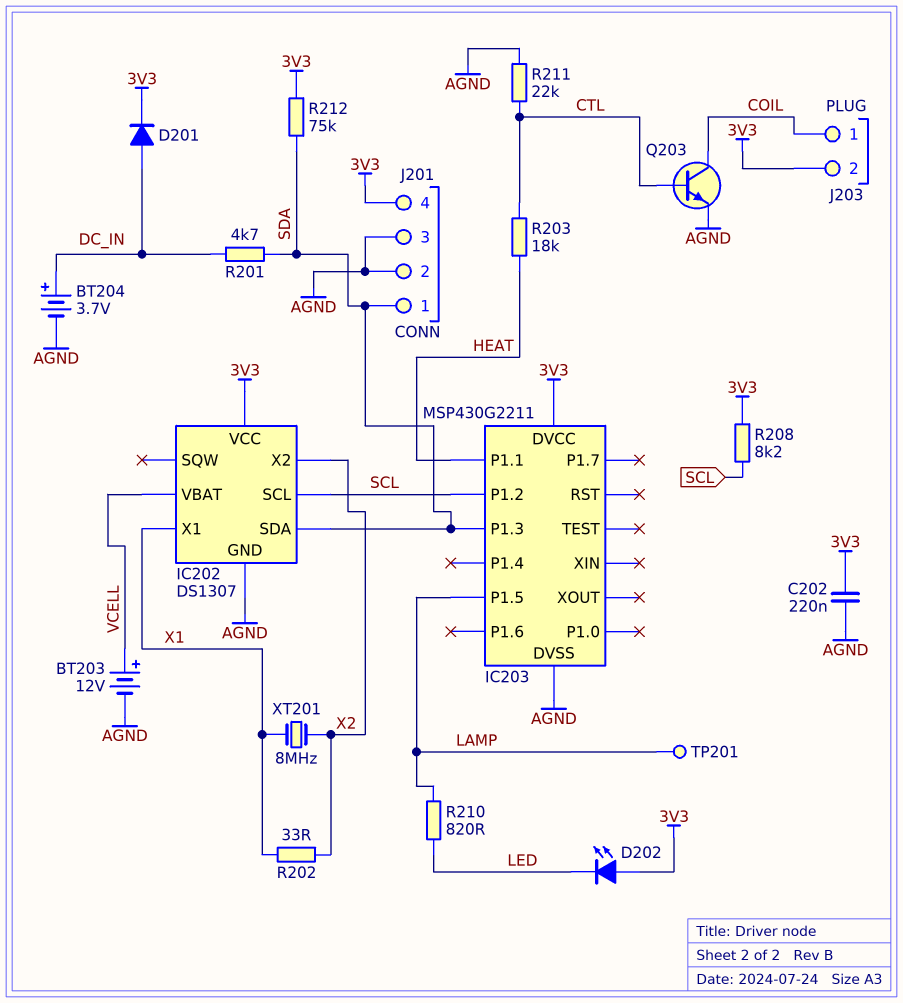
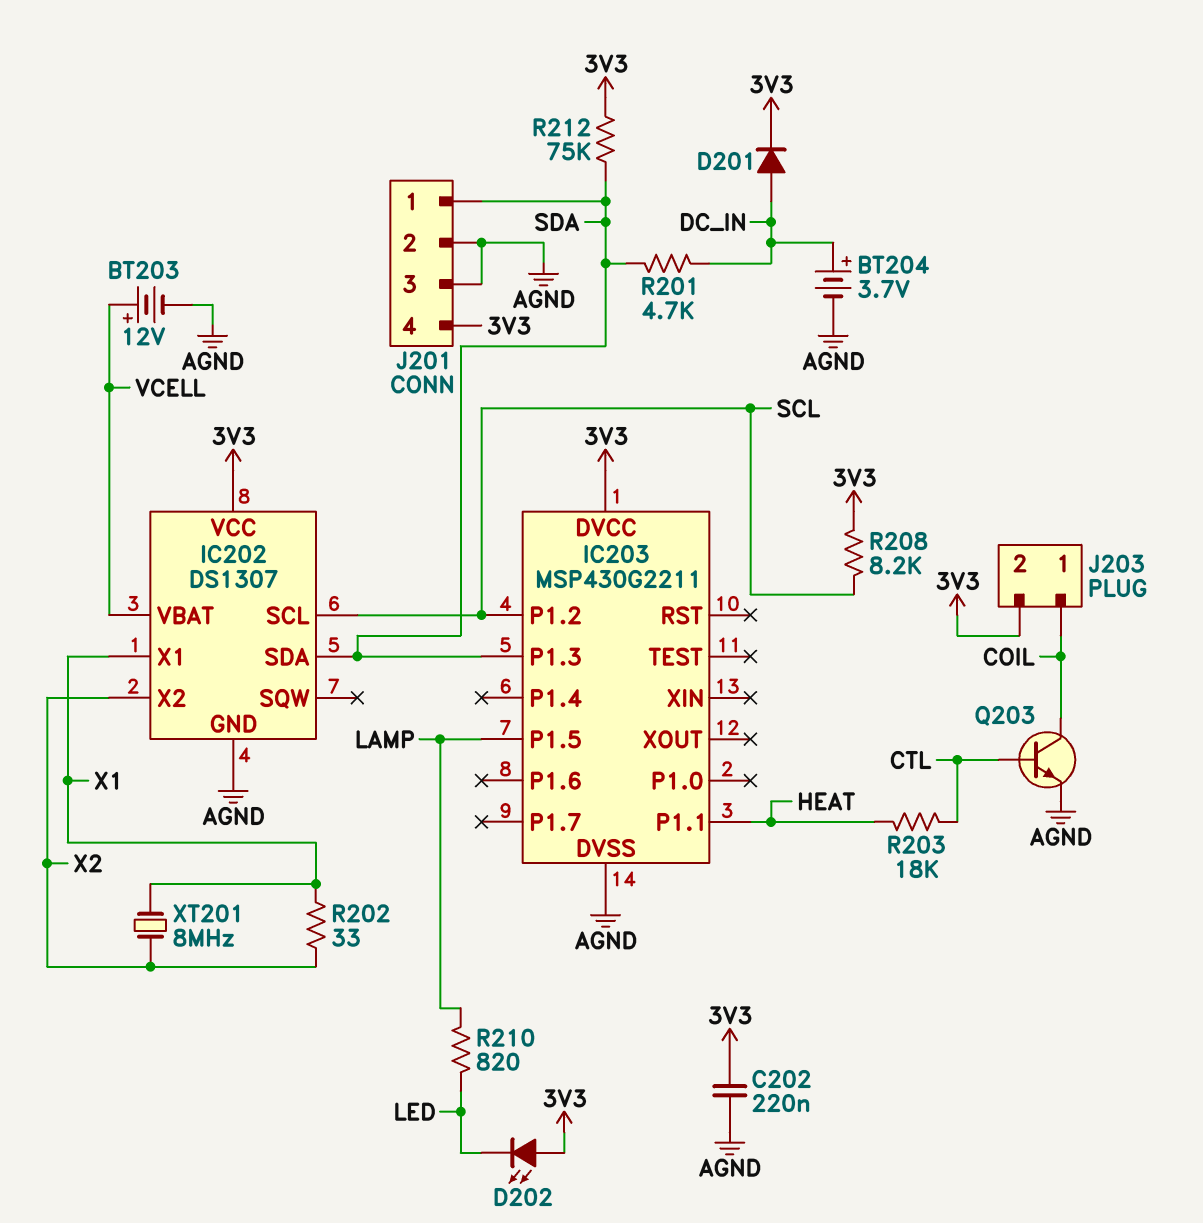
R211: 22k (AGND, CTL) -> none
TP201: test point (LAMP) -> none

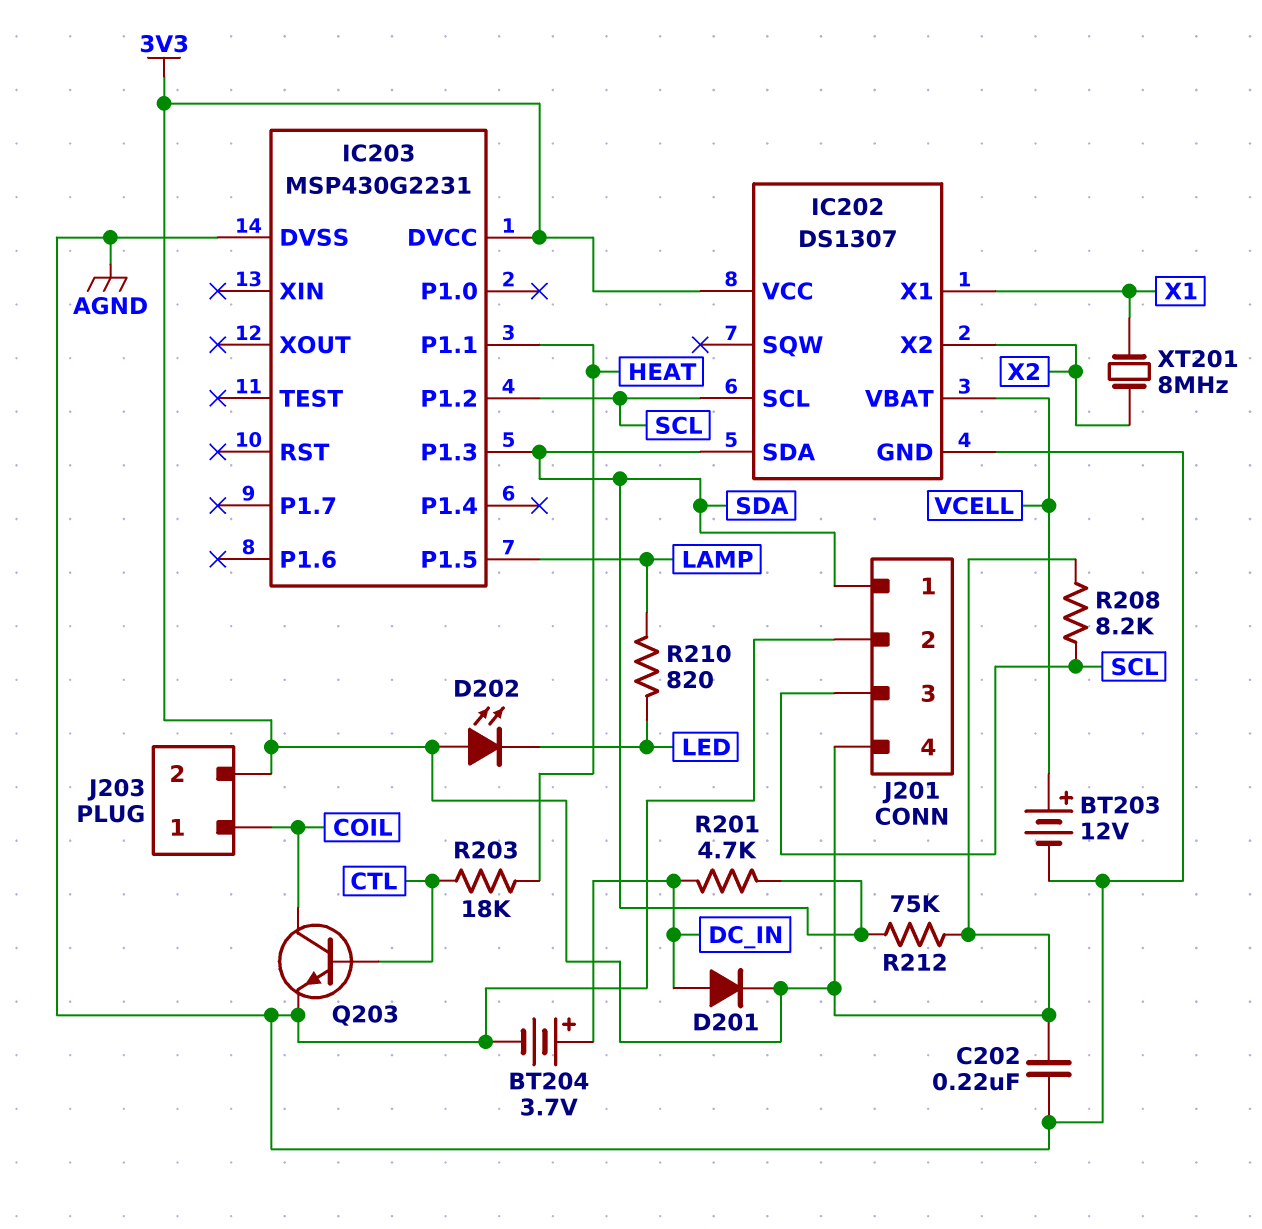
IC203: MSP430G2211 -> MSP430G2231
J201 pin 3: AGND -> SCL
R202: 33 (X1, X2) -> none

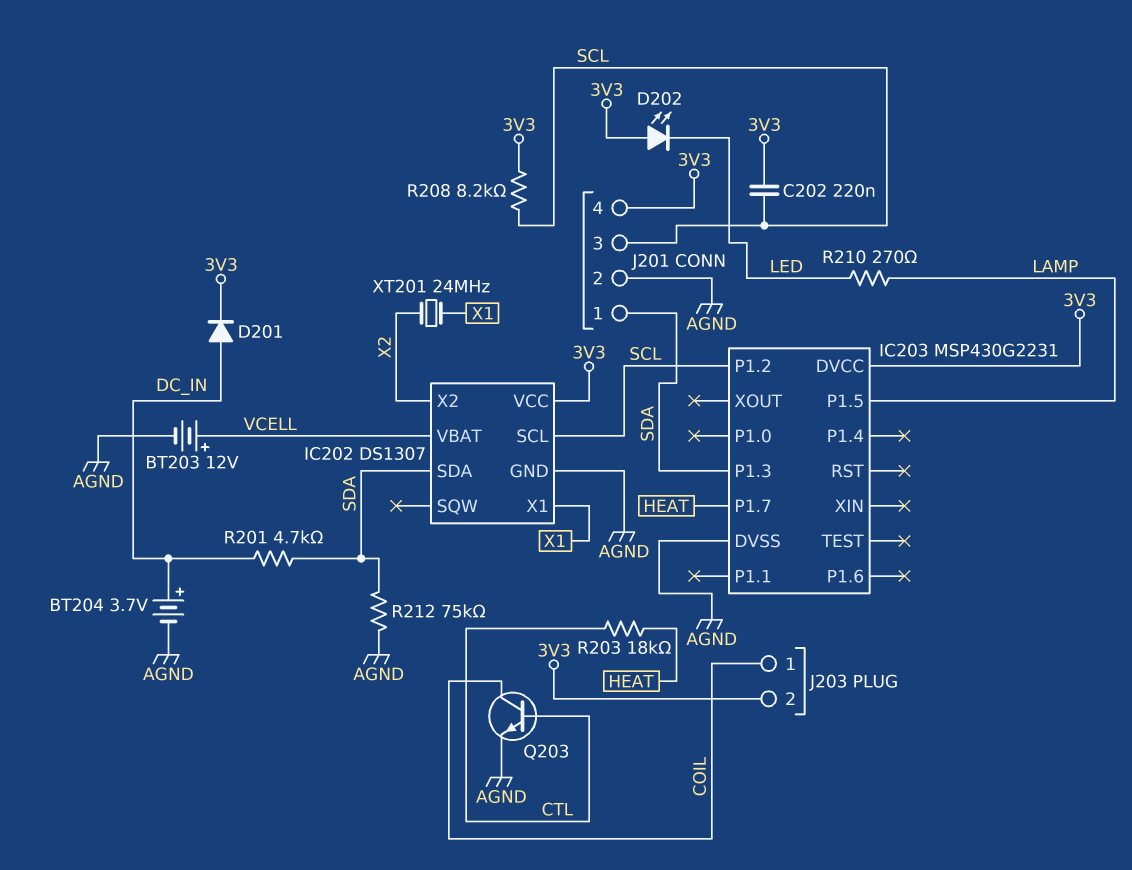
C202: 220nF (3V3, AGND) -> 220nF (3V3, SCL)
IC203 pin P1.1: HEAT -> none
IC203 pin P1.7: none -> HEAT
R210: 820 (LAMP, LED) -> 270 (LAMP, LED)
R212: 75k (3V3, SDA) -> 75k (AGND, SDA)
XT201: 8MHz (X1, X2) -> 24MHz (X1, X2)

